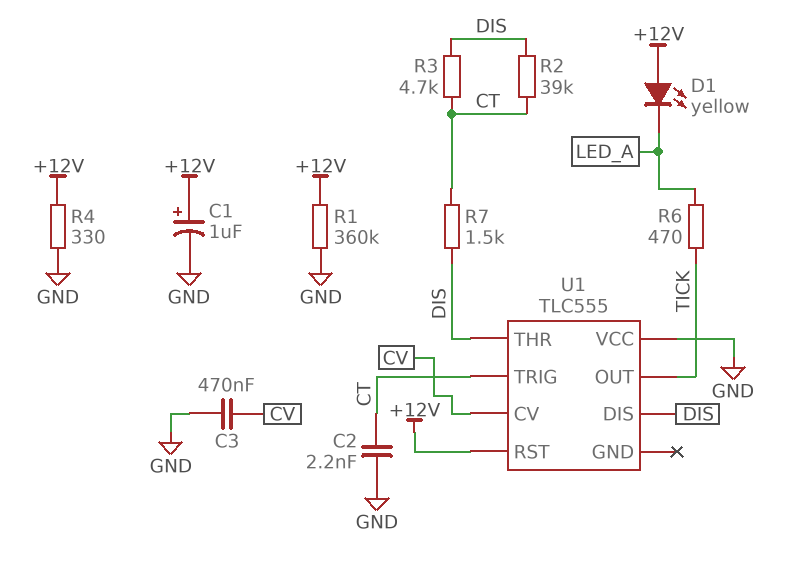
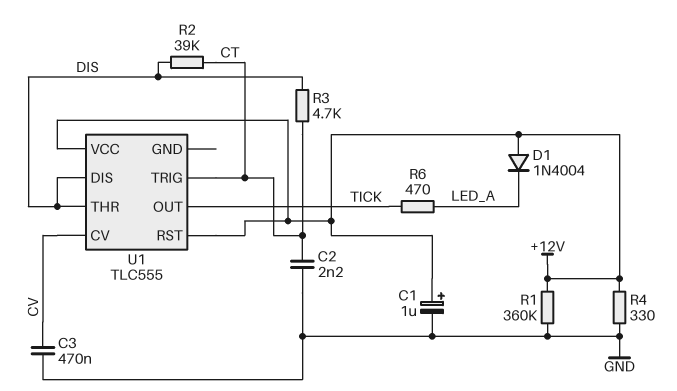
D1: LED yellow (A +12V, K LED_A) -> diode 1N4004 (A +12V, K LED_A)
R7: 1.5k (CT, DIS) -> none
U1 pin VCC: GND -> +12V

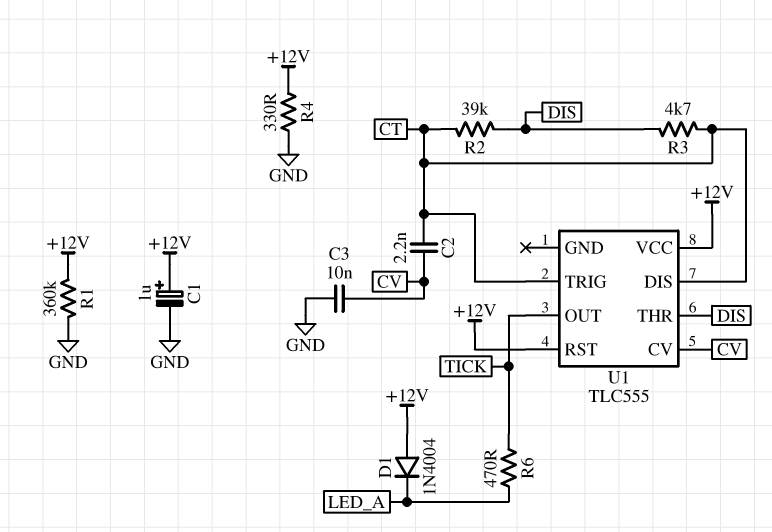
C2: 2.2nF (CT, GND) -> 2.2nF (CT, CV)
C3: 470nF (CV, GND) -> 10nF (CV, GND)
U1 pin DIS: DIS -> CT

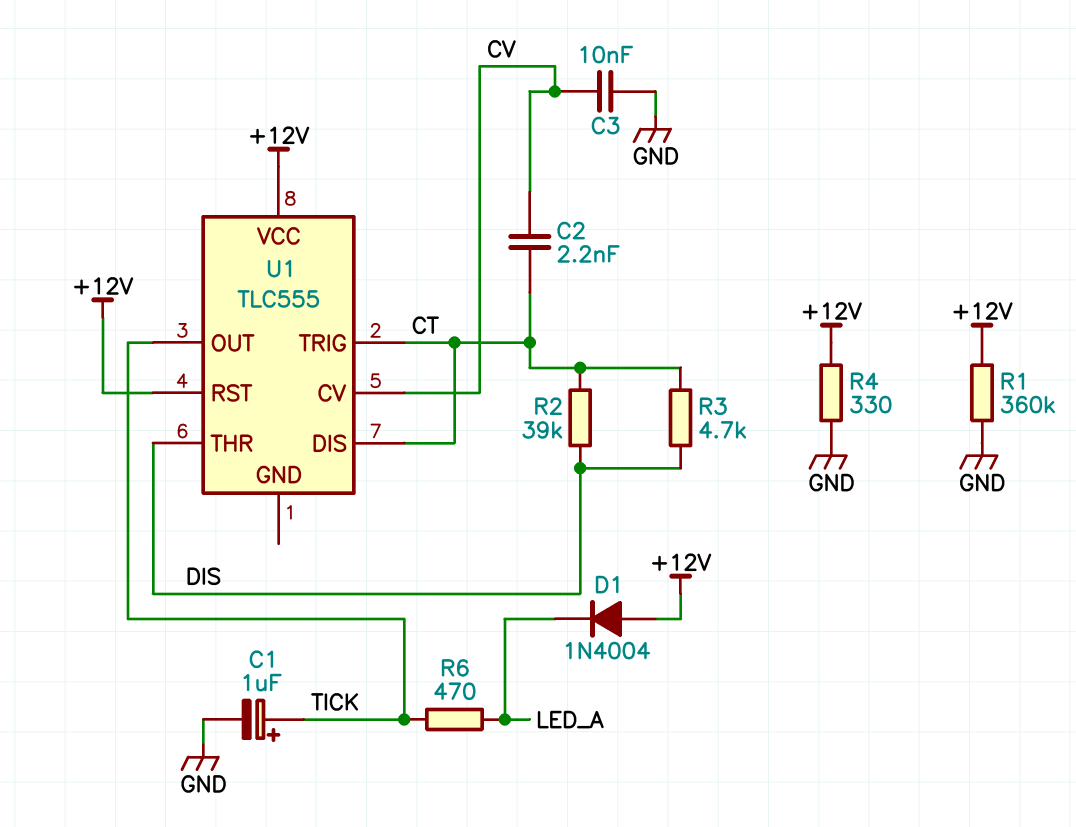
C1: 1uF (plus +12V, minus GND) -> 1uF (plus TICK, minus GND)

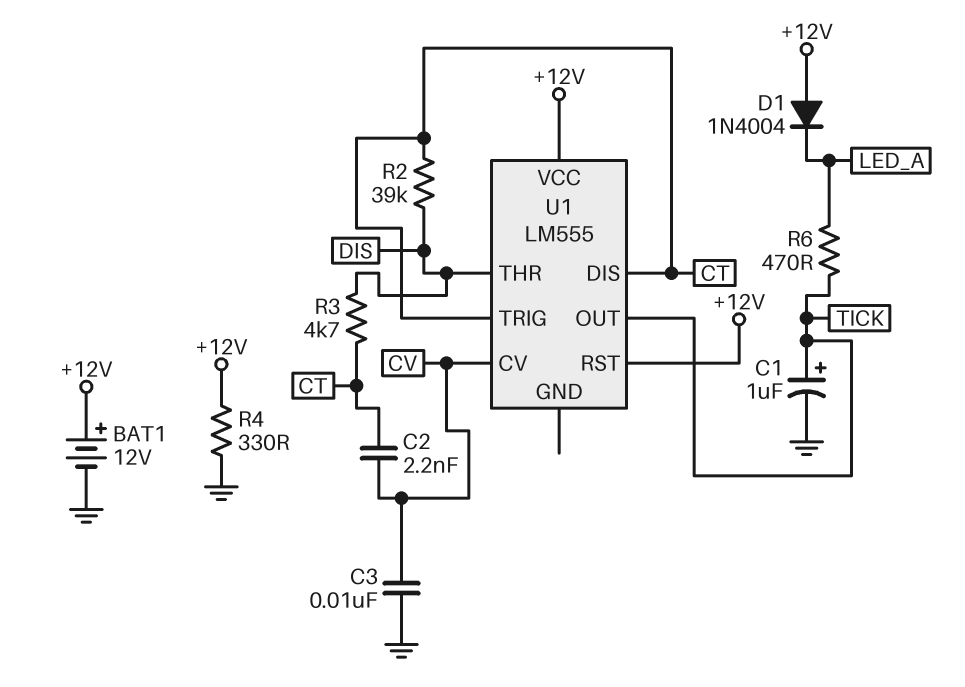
BAT1: none -> 12V (plus +12V, minus GND)
R1: 360k (+12V, GND) -> none
U1: TLC555 -> LM555

